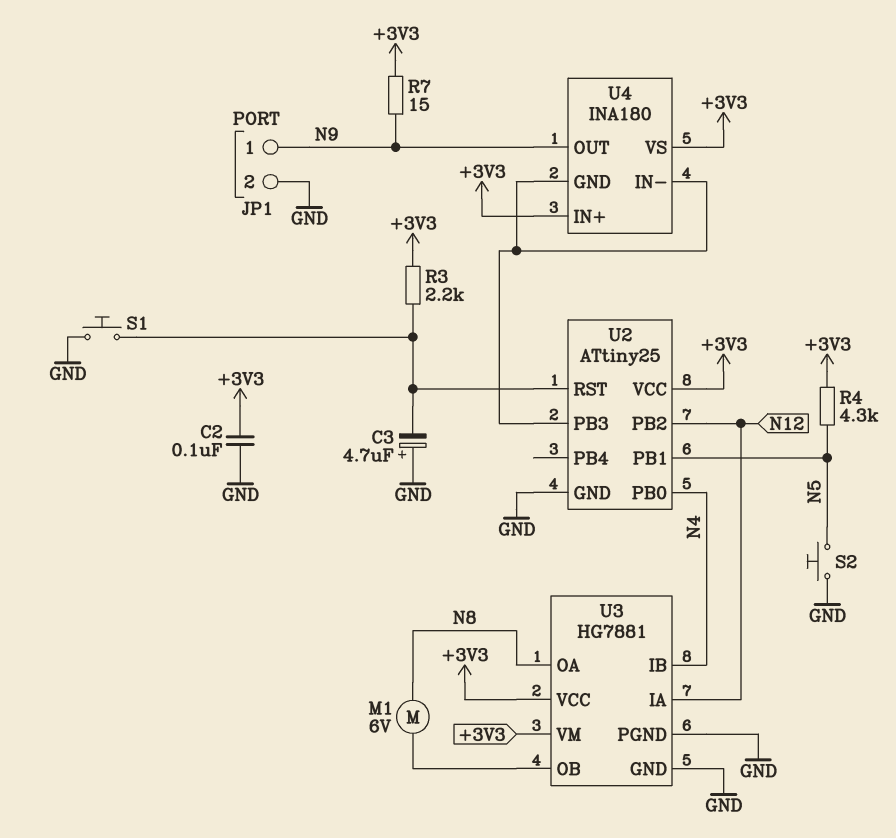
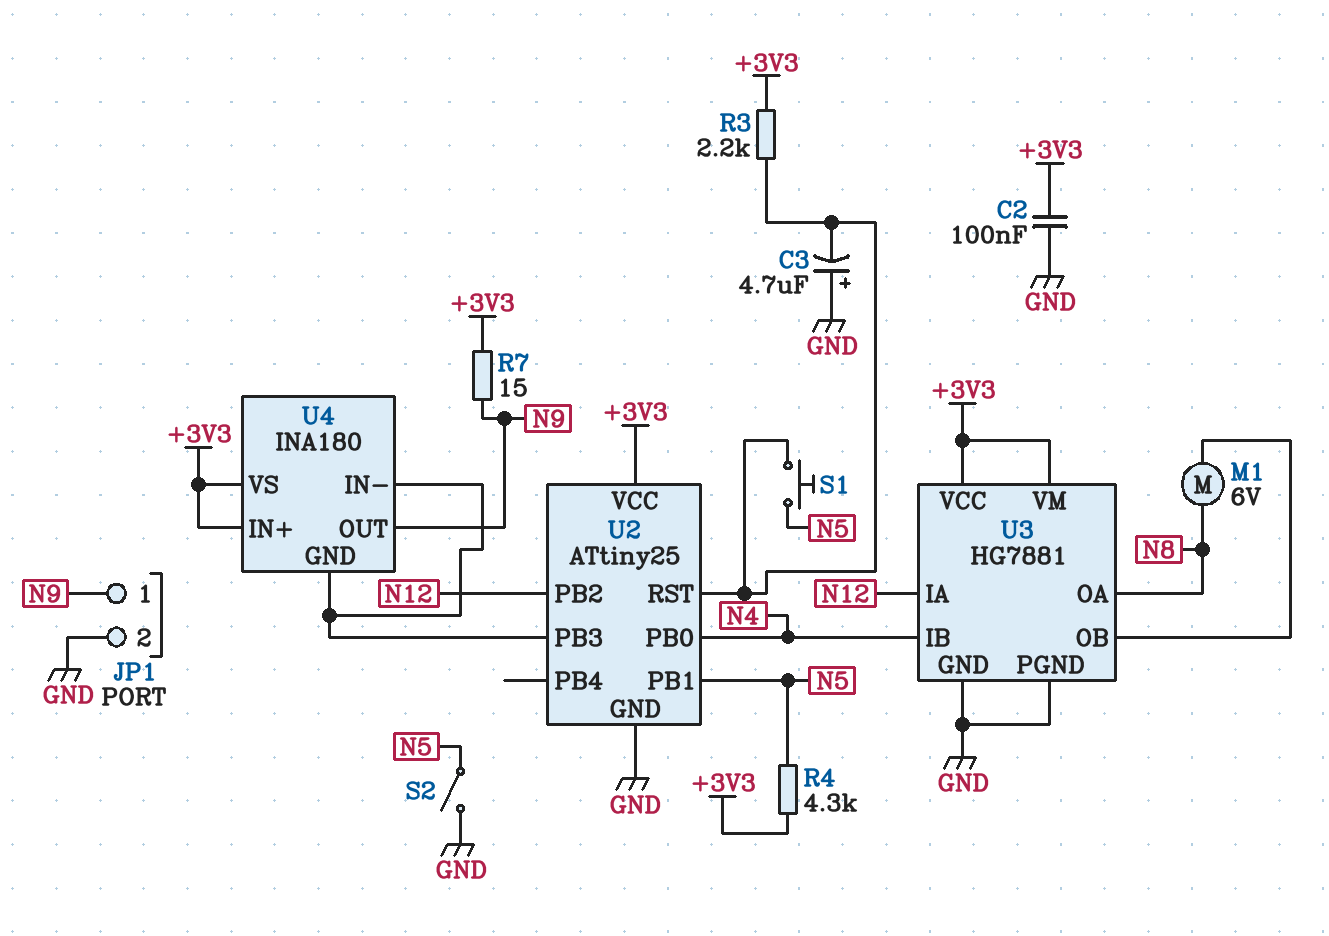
S1: button (GND, U2/RST) -> button (N5, U2/RST)
S2: button (GND, N5) -> switch (GND, N5)

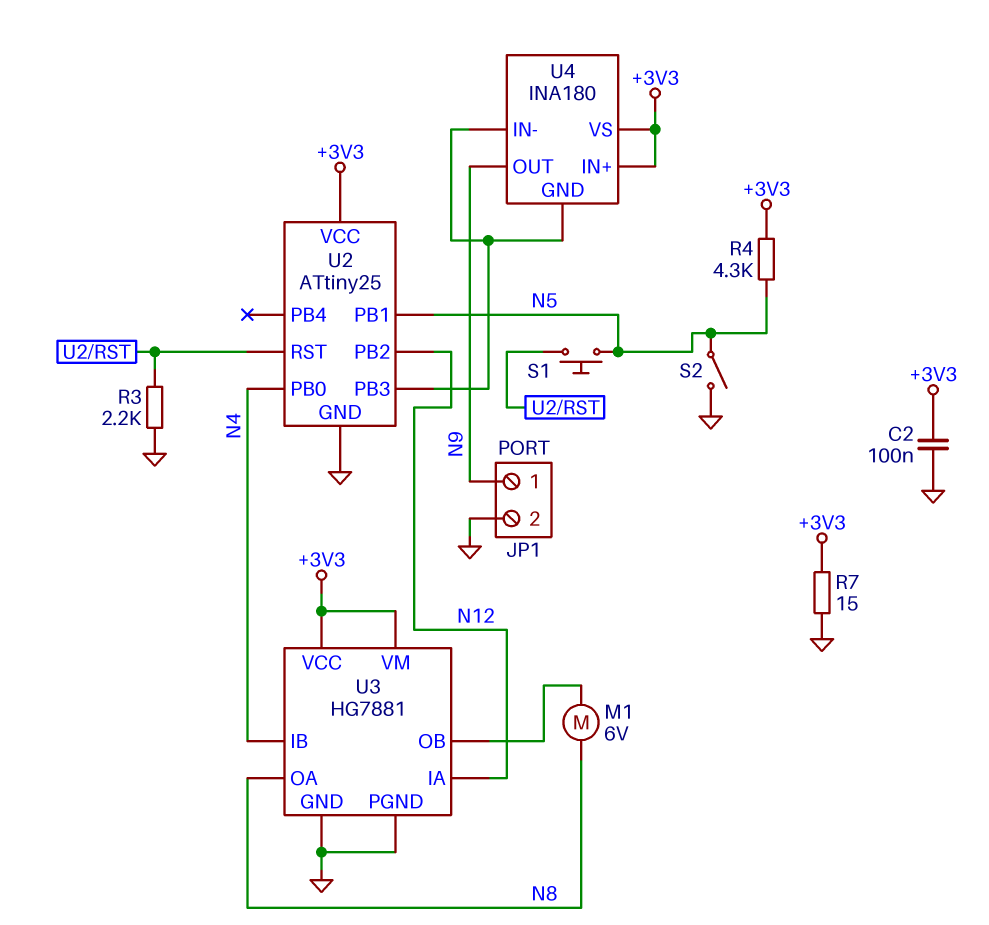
C3: 4.7uF (plus GND, minus U2/RST) -> none
R3: 2.2k (+3V3, U2/RST) -> 2.2k (GND, U2/RST)
R7: 15 (+3V3, N9) -> 15 (+3V3, GND)

